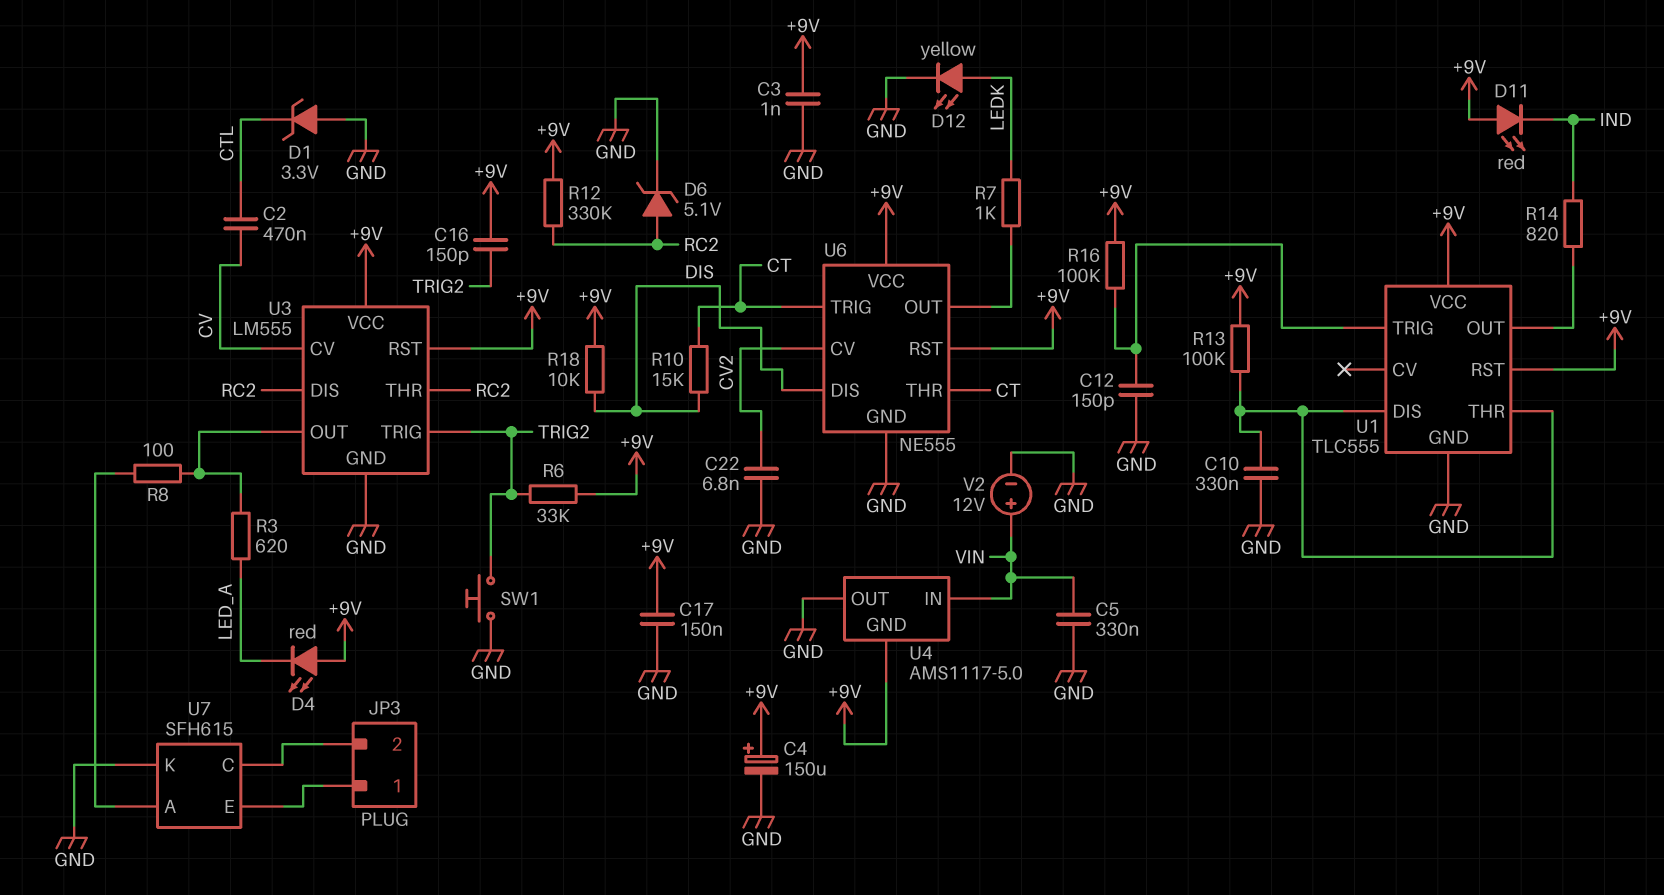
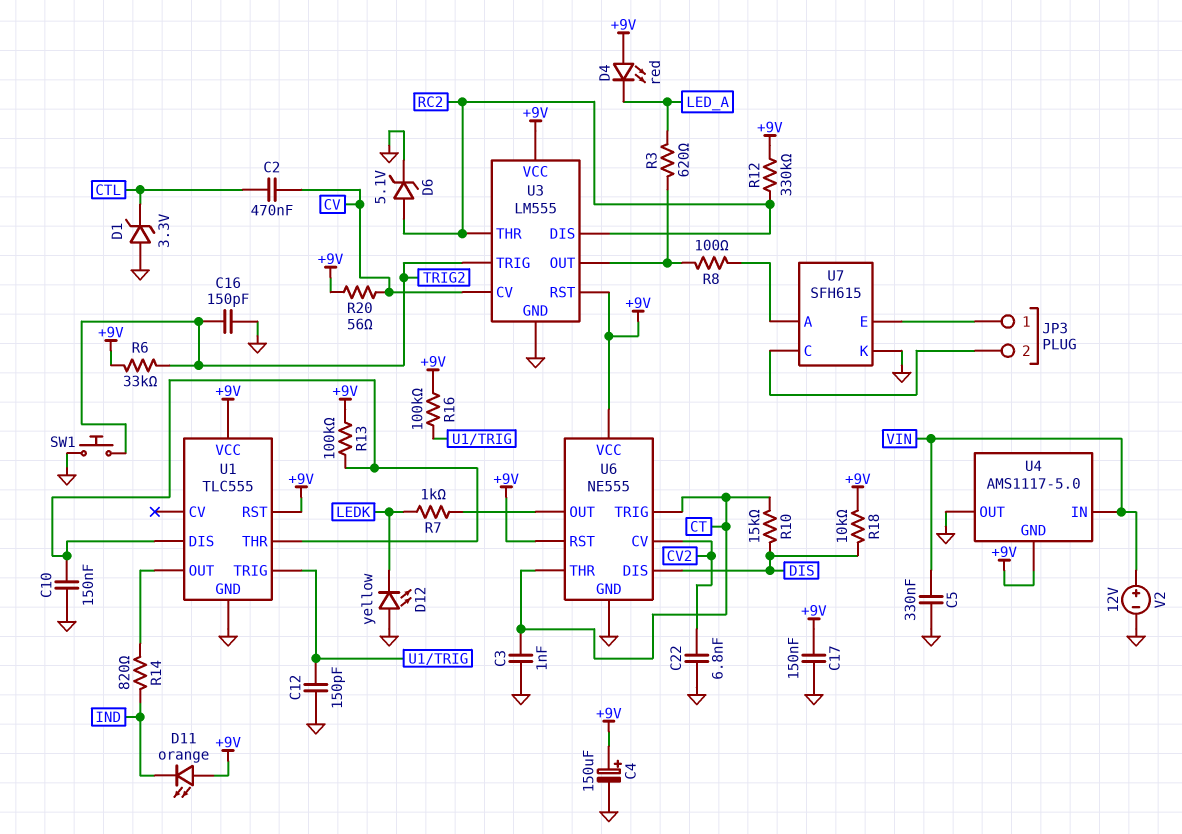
C3: 1nF (+9V, GND) -> 1nF (CT, GND)
C10: 330nF (GND, U1/DIS) -> 150nF (GND, U1/DIS)
C16: 150pF (+9V, TRIG2) -> 150pF (GND, TRIG2)
D11: LED red (A +9V, K IND) -> LED orange (A +9V, K IND)
D12: LED yellow (A LEDK, K GND) -> LED yellow (A GND, K LEDK)
R20: none -> 56 (+9V, CV)

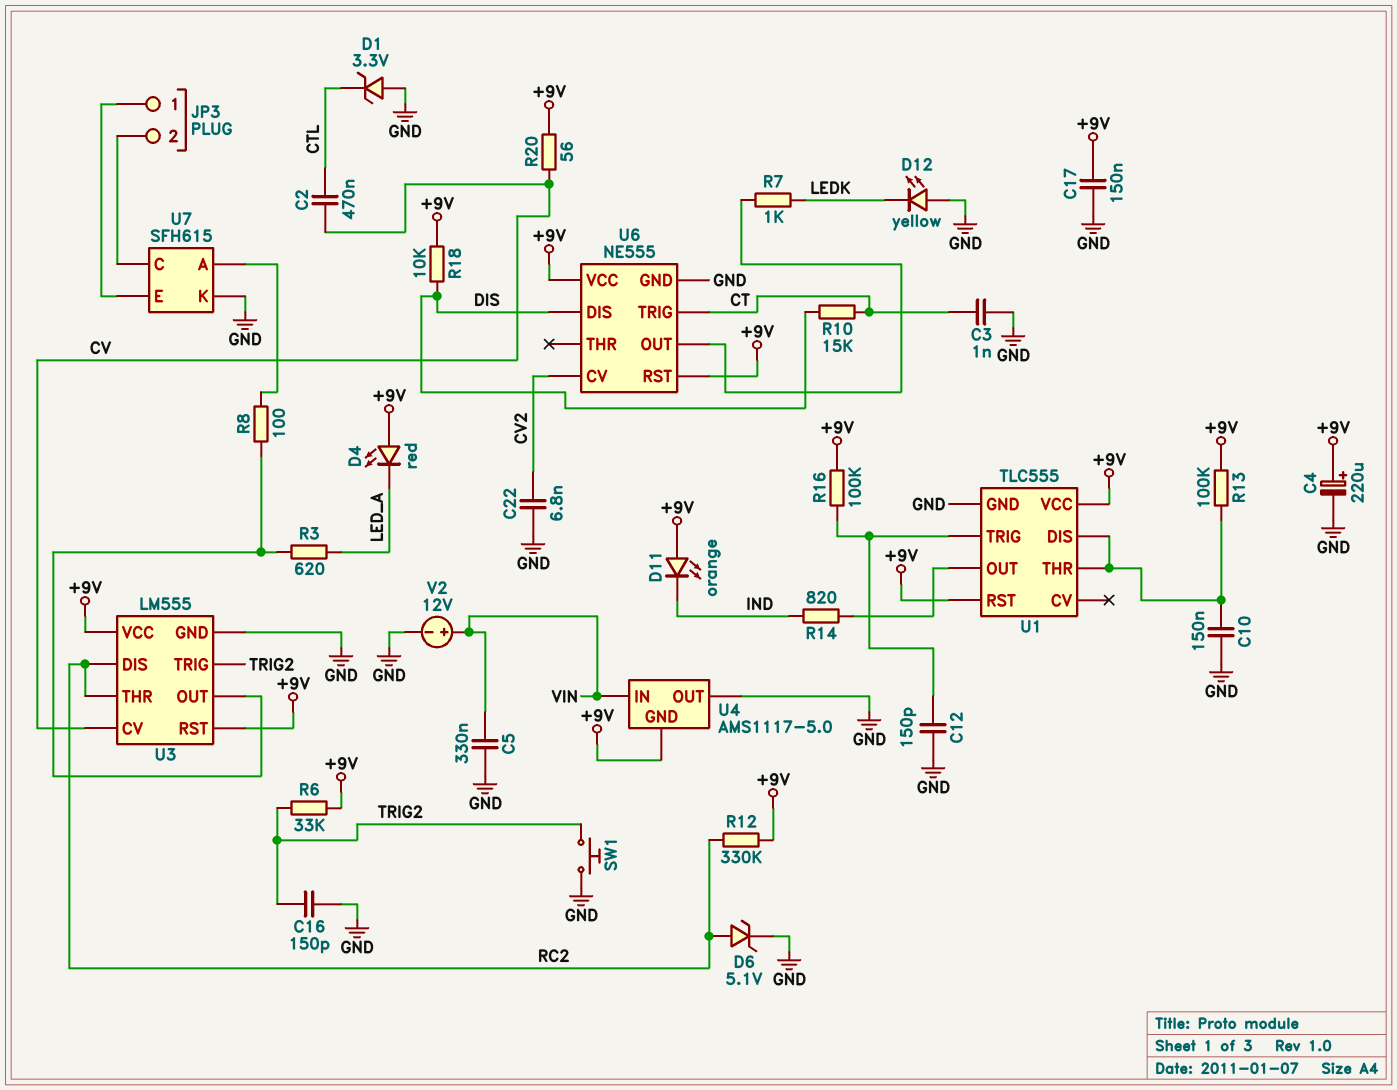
C4: 150uF (plus +9V, minus GND) -> 220uF (plus +9V, minus GND)
U6 pin THR: CT -> none

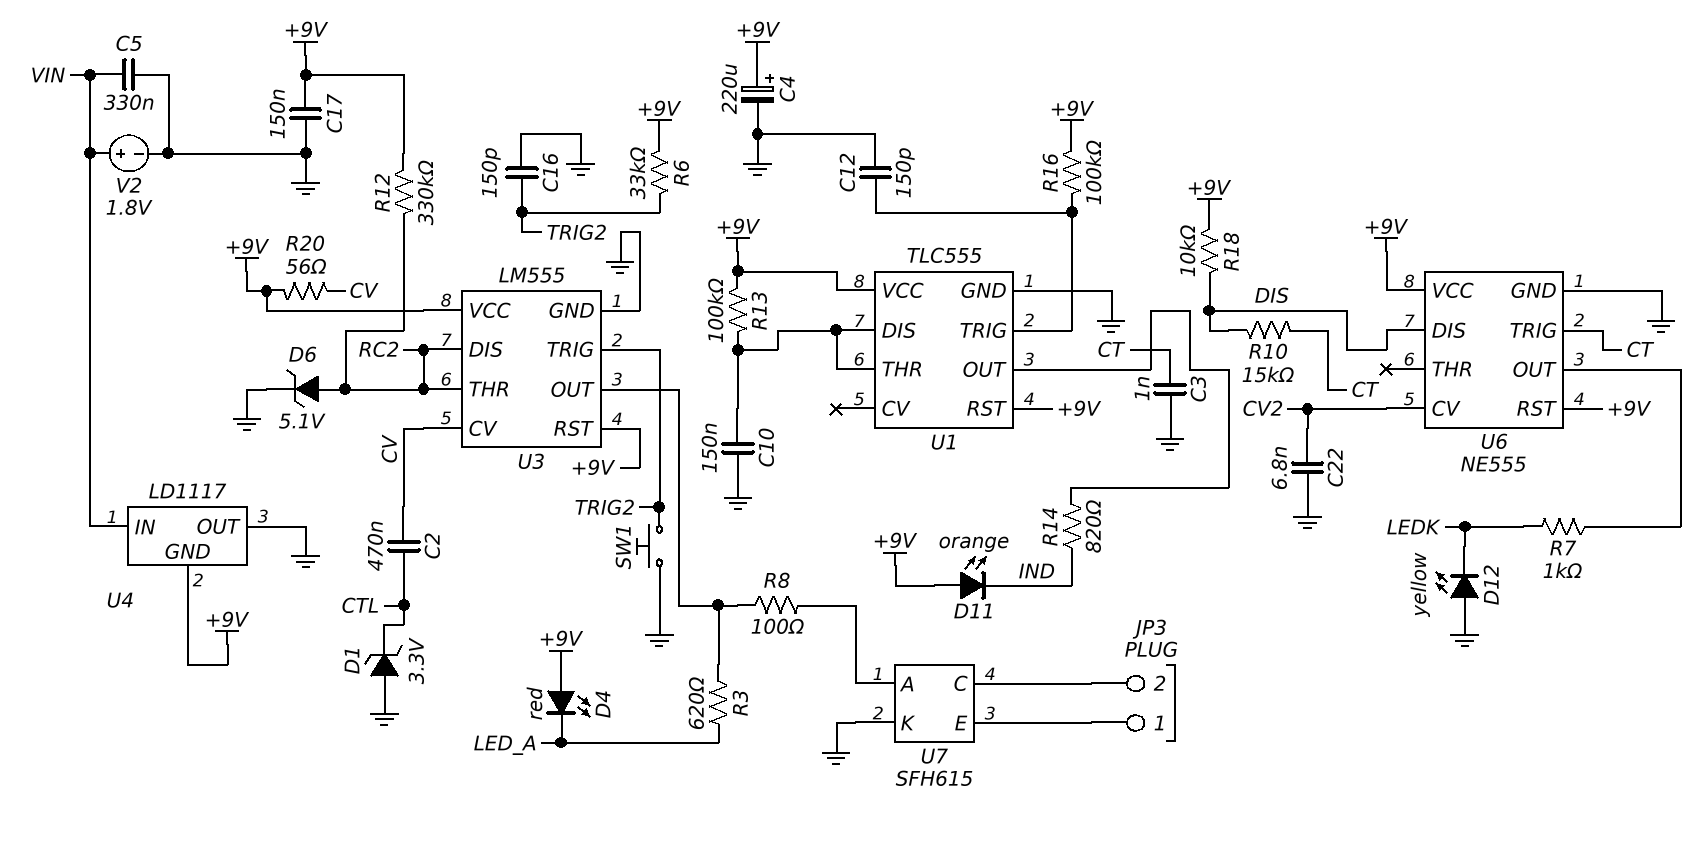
U4: AMS1117-5.0 -> LD1117
V2: 12V (plus VIN, minus GND) -> 1.8V (plus VIN, minus GND)

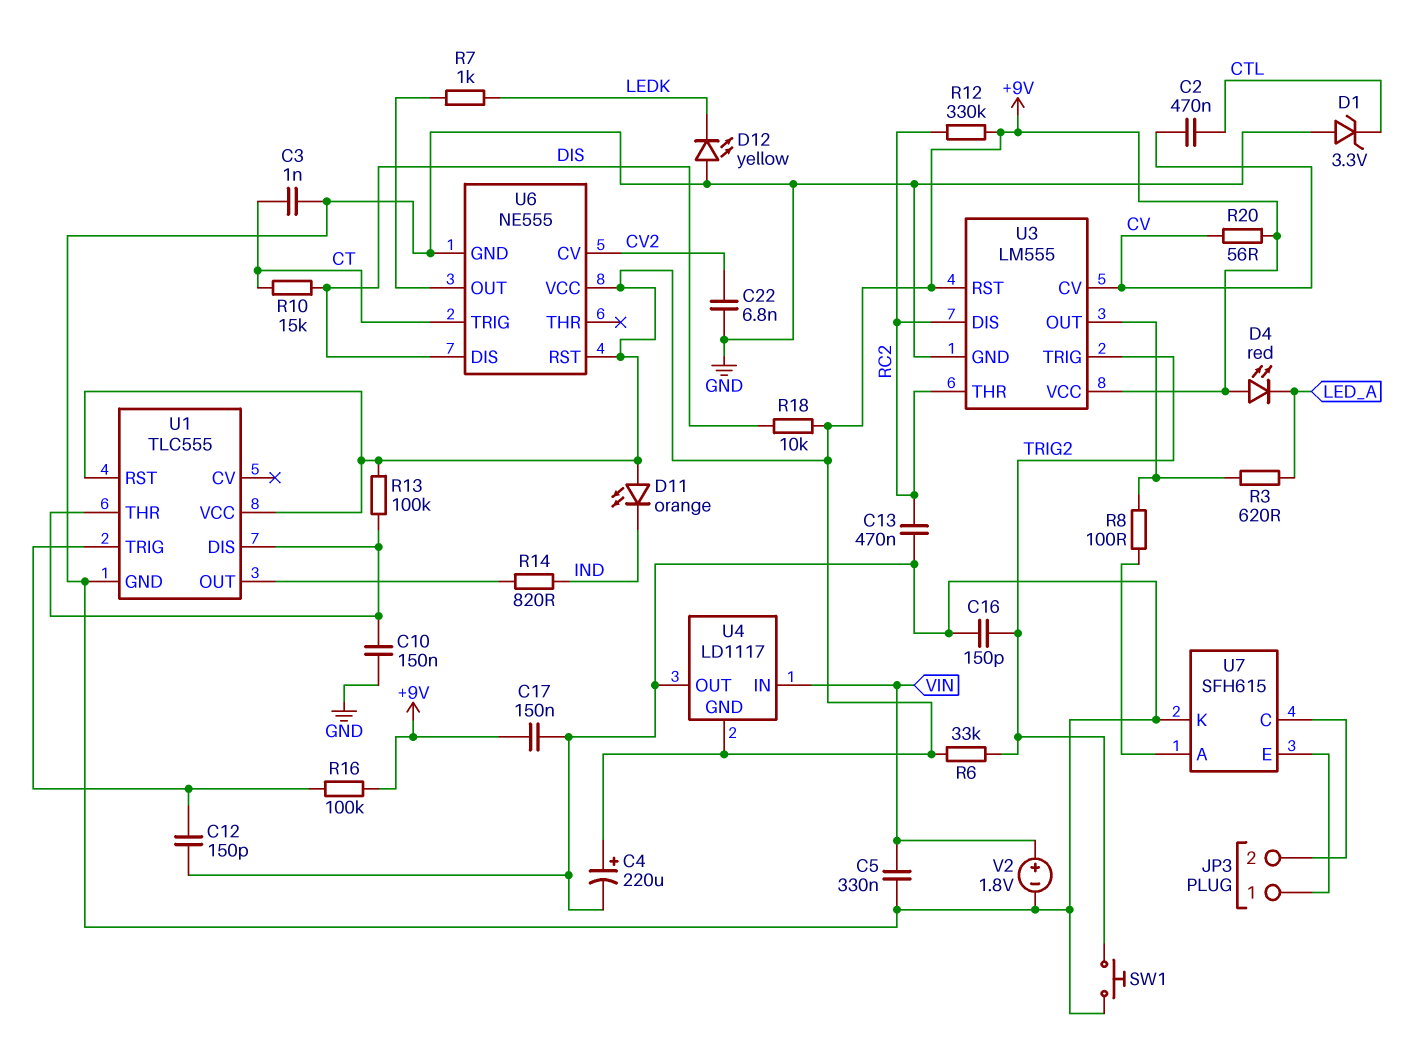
C13: none -> 470nF (GND, RC2)
D6: zener 5.1V (A RC2, K GND) -> none

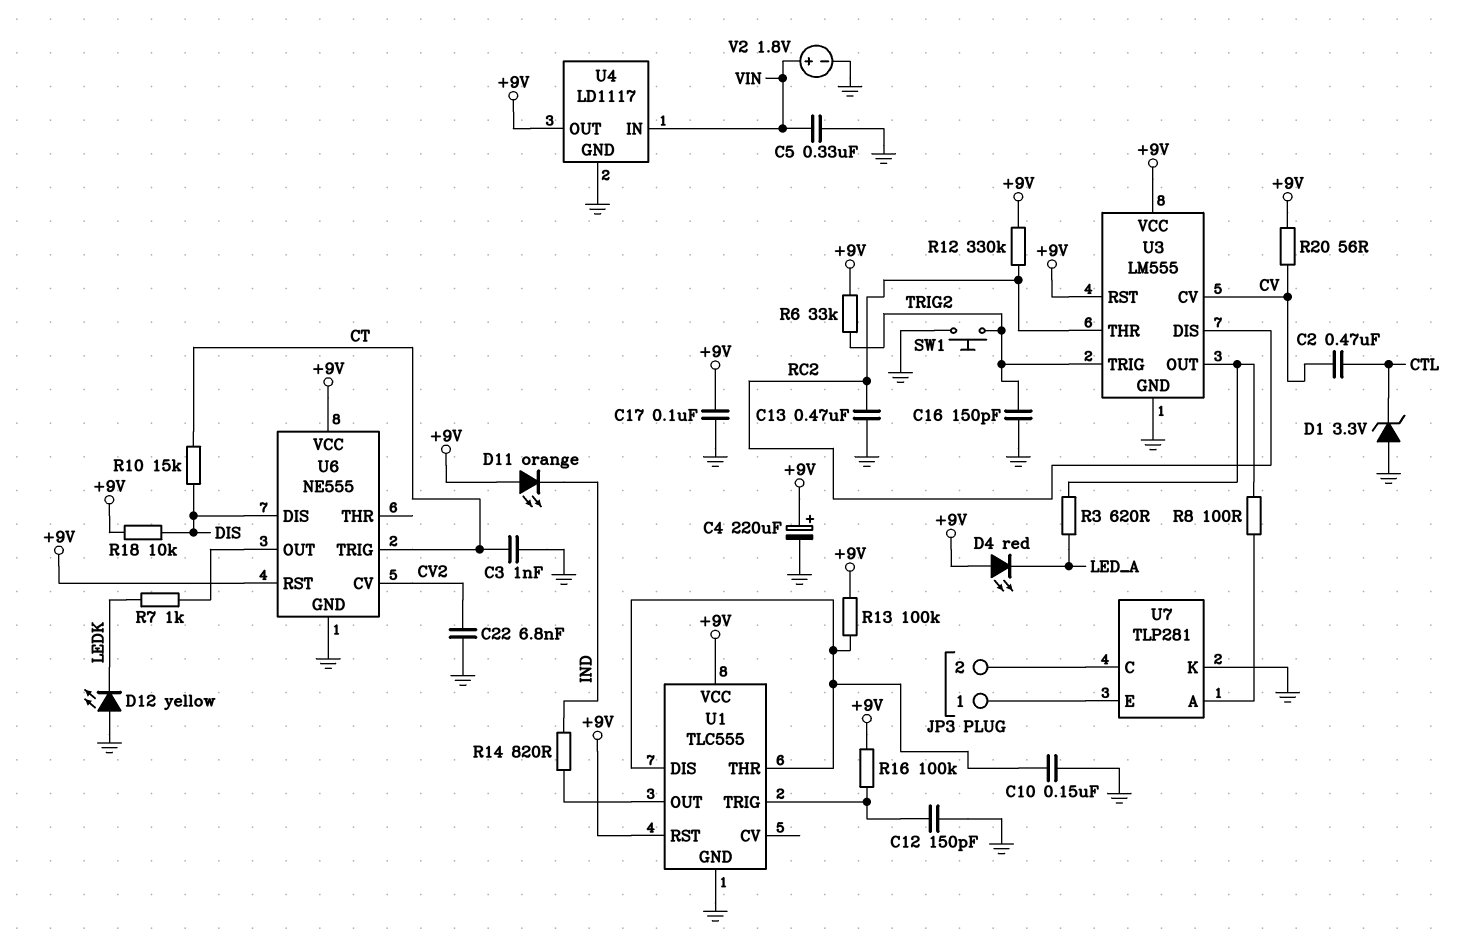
C17: 150nF (+9V, GND) -> 100nF (+9V, GND)
U4 pin GND: +9V -> GND
U4 pin OUT: GND -> +9V
U7: SFH615 -> TLP281

